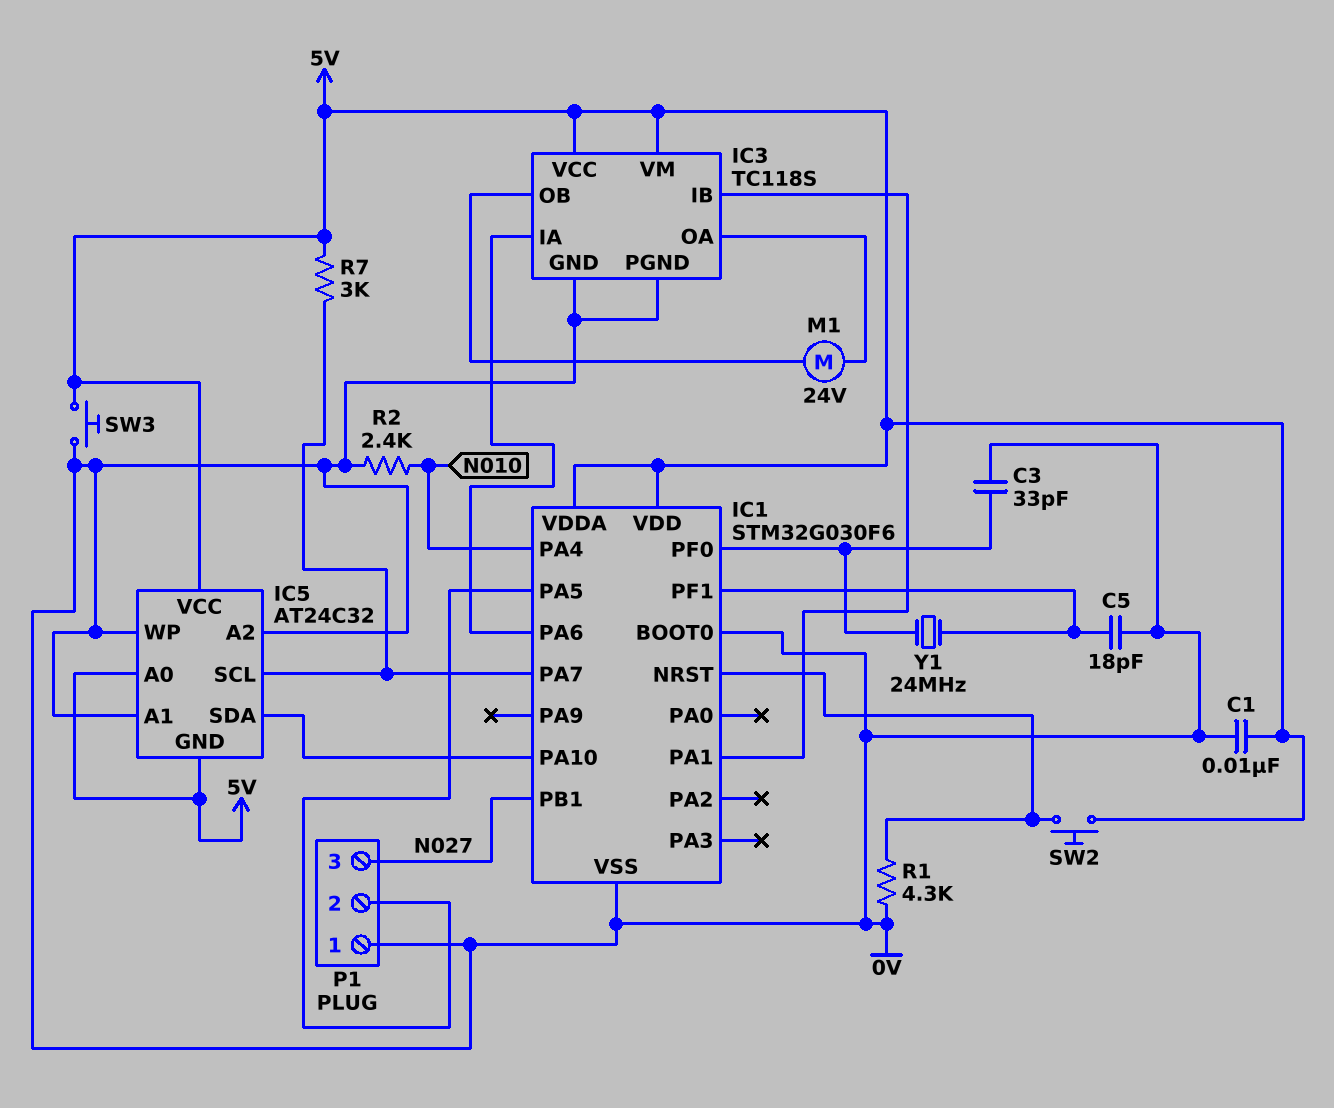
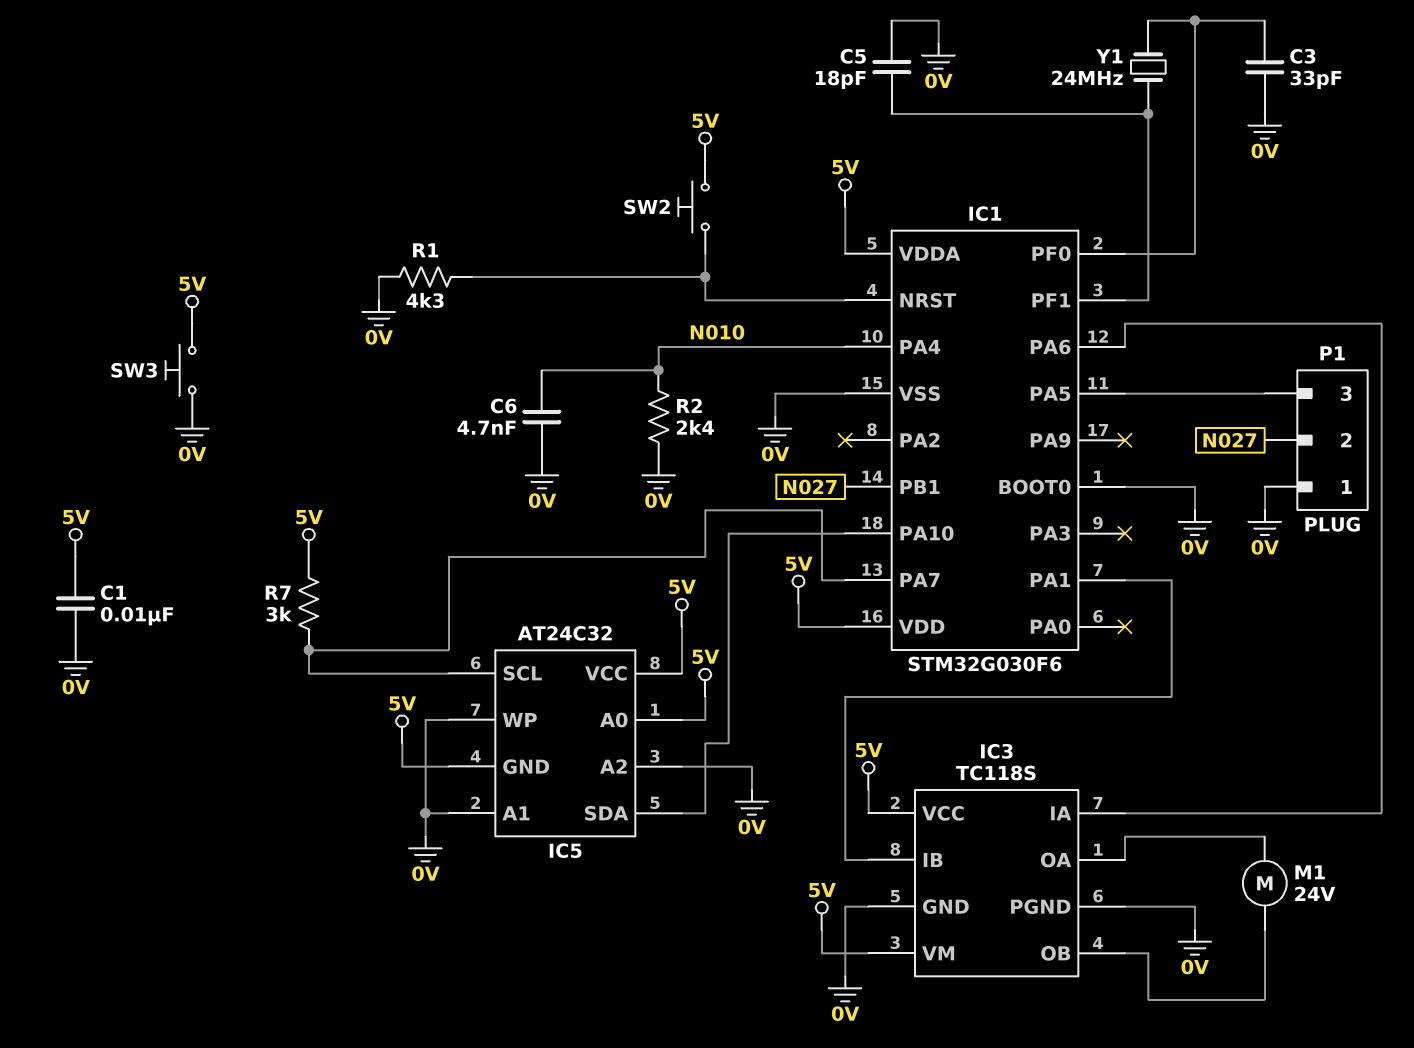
C6: none -> 4.7nF (0V, N010)
P1 pin 2: IC1/PA5 -> N027
P1 pin 3: N027 -> IC1/PA5

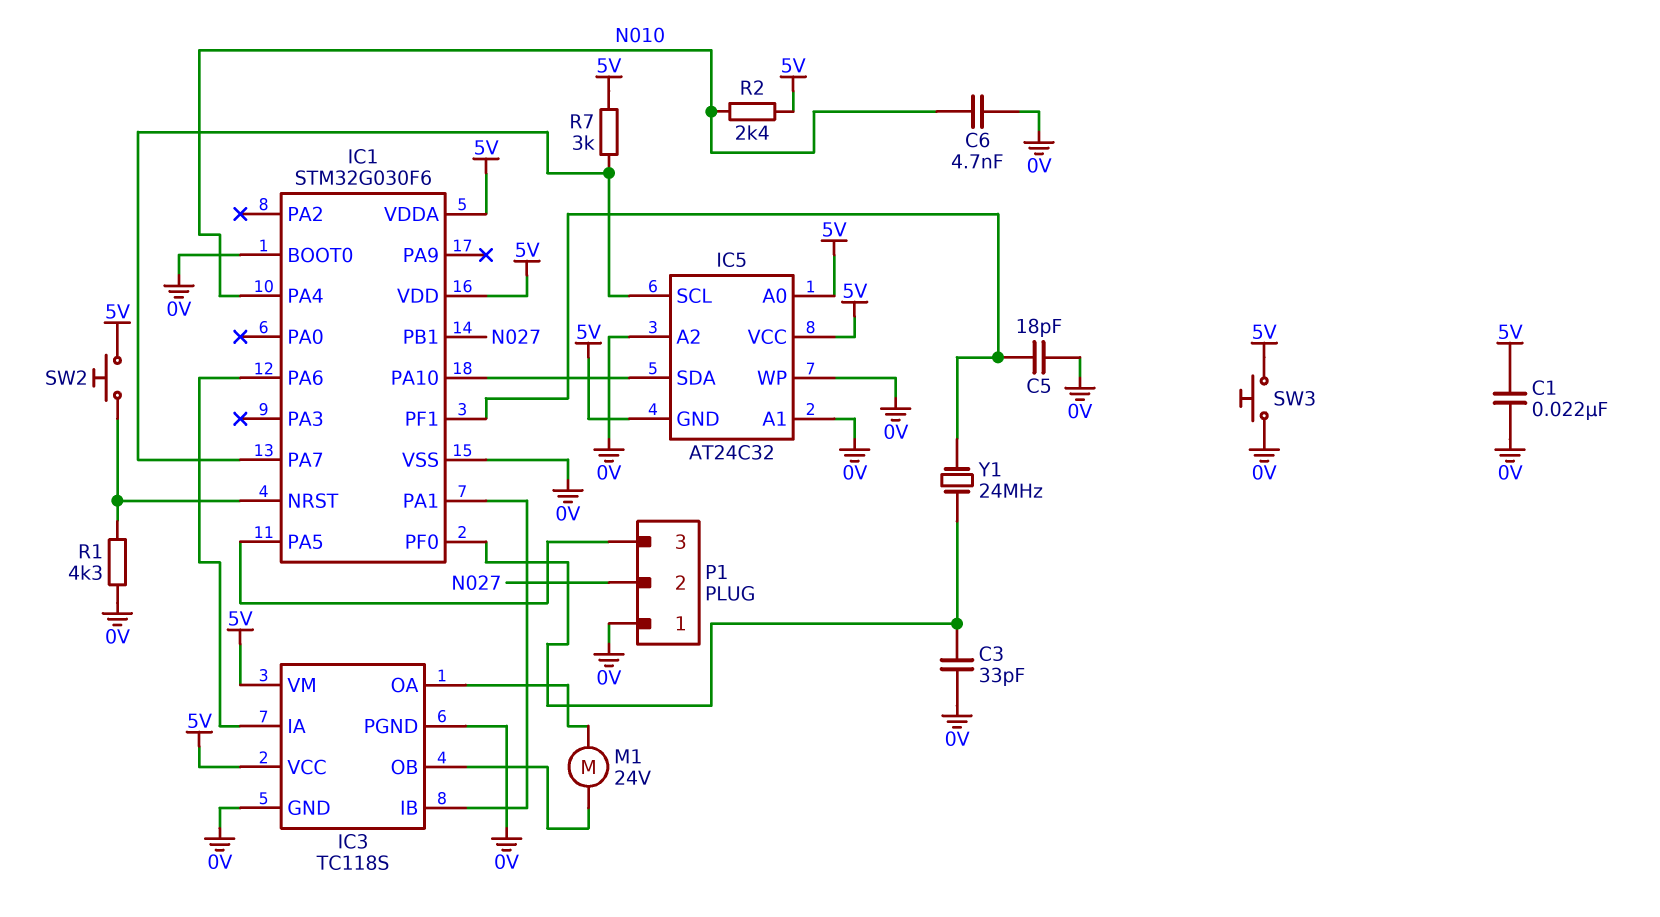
C1: 10nF (0V, 5V) -> 22nF (0V, 5V)
R2: 2.4k (0V, N010) -> 2.4k (5V, N010)

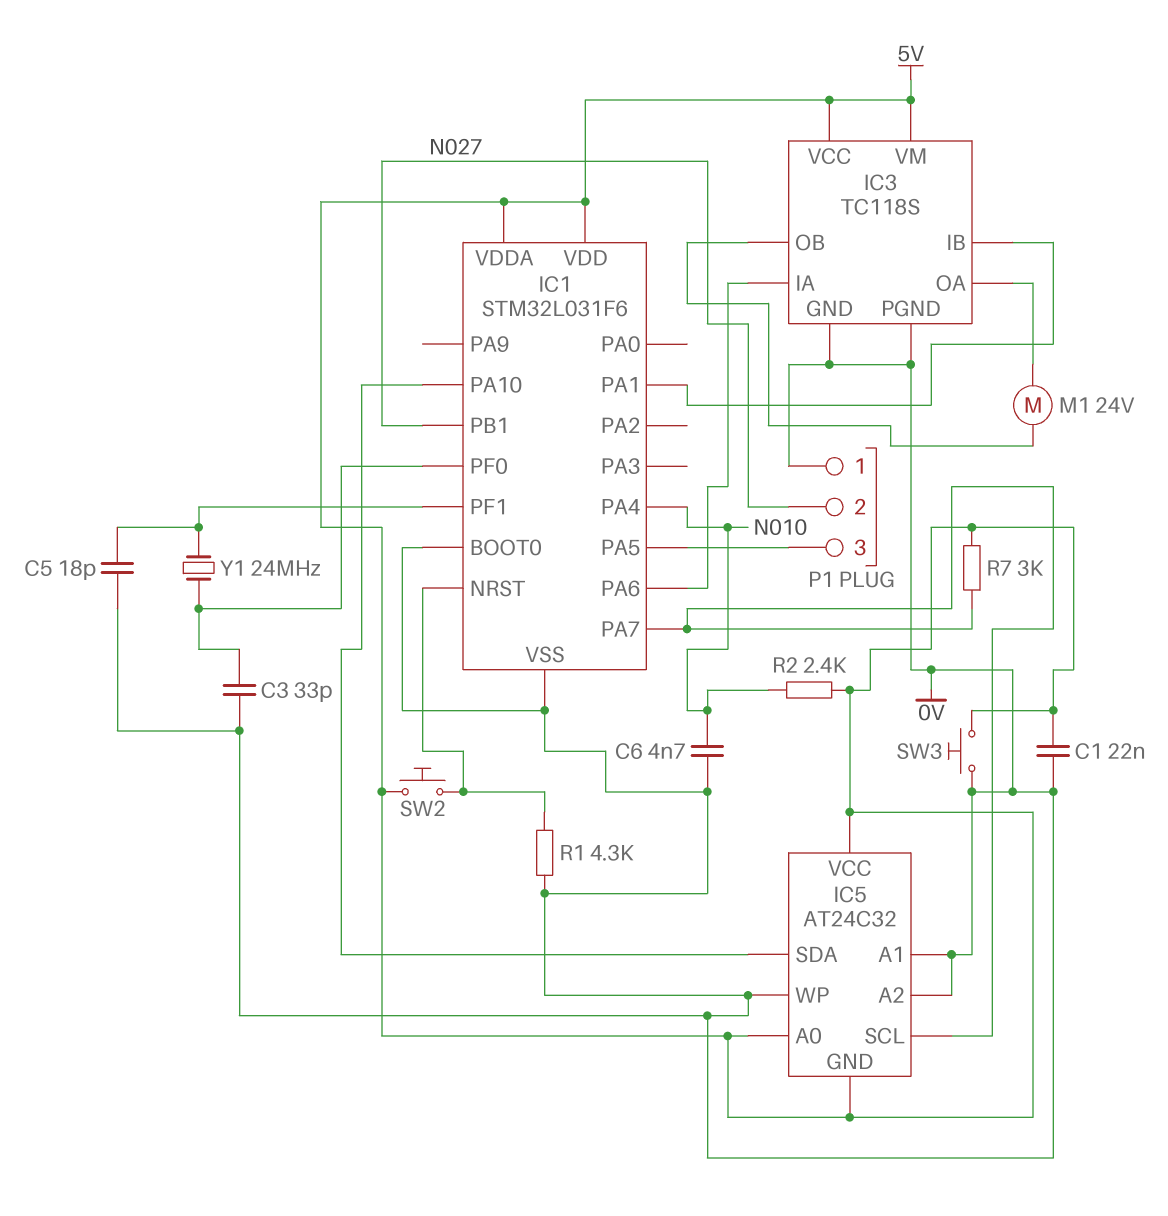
IC1: STM32G030F6 -> STM32L031F6

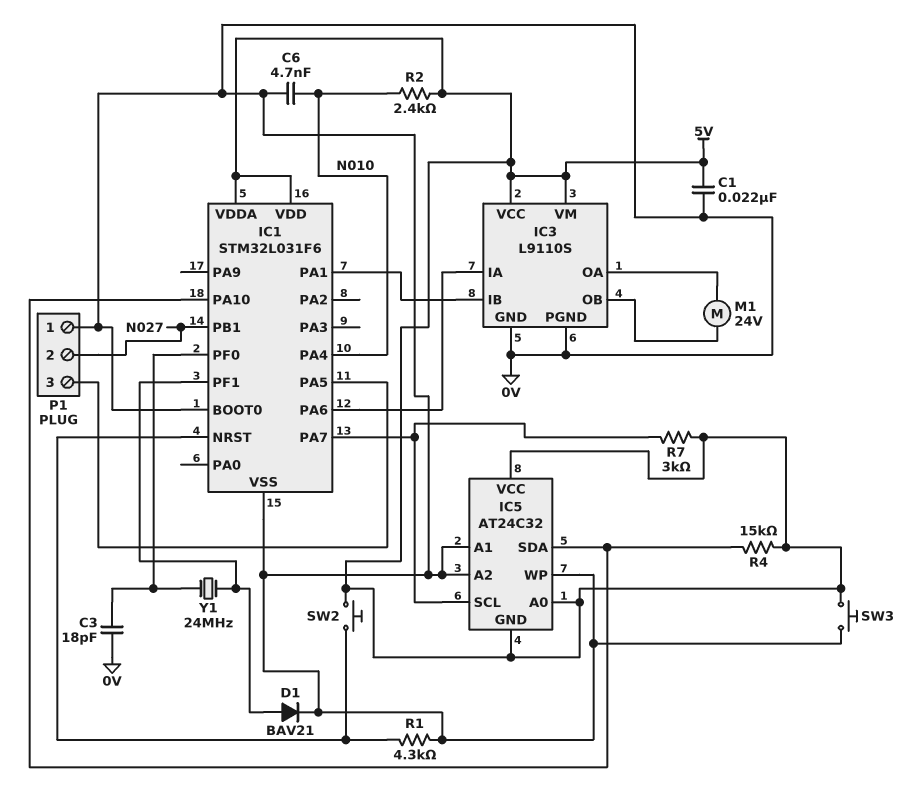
C3: 33pF (0V, IC1/PF0) -> 18pF (0V, IC1/PF0)
C5: 18pF (0V, IC1/PF1) -> none
D1: none -> diode BAV21 (A IC1/PF1, K 0V)
IC3: TC118S -> L9110S
R4: none -> 15k (5V, IC1/PA10)

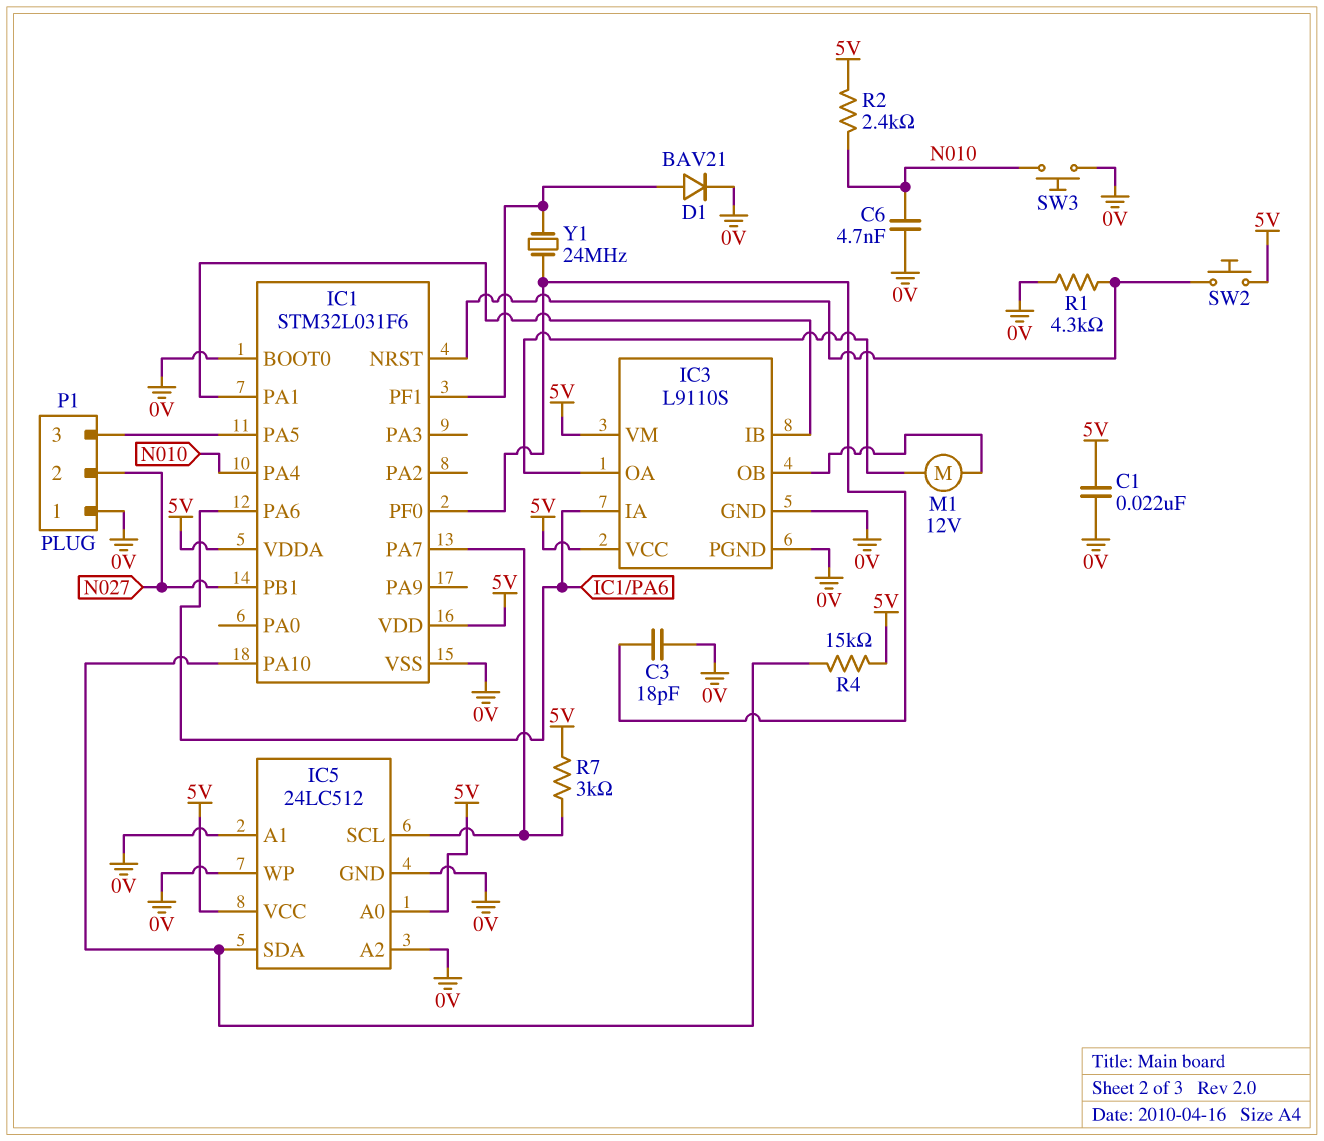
IC5: AT24C32 -> 24LC512
IC5 pin GND: 5V -> 0V
M1: motor 24V (IC3/OA, IC3/OB) -> motor 12V (IC3/OA, IC3/OB)
SW3: button (0V, 5V) -> button (0V, N010)

